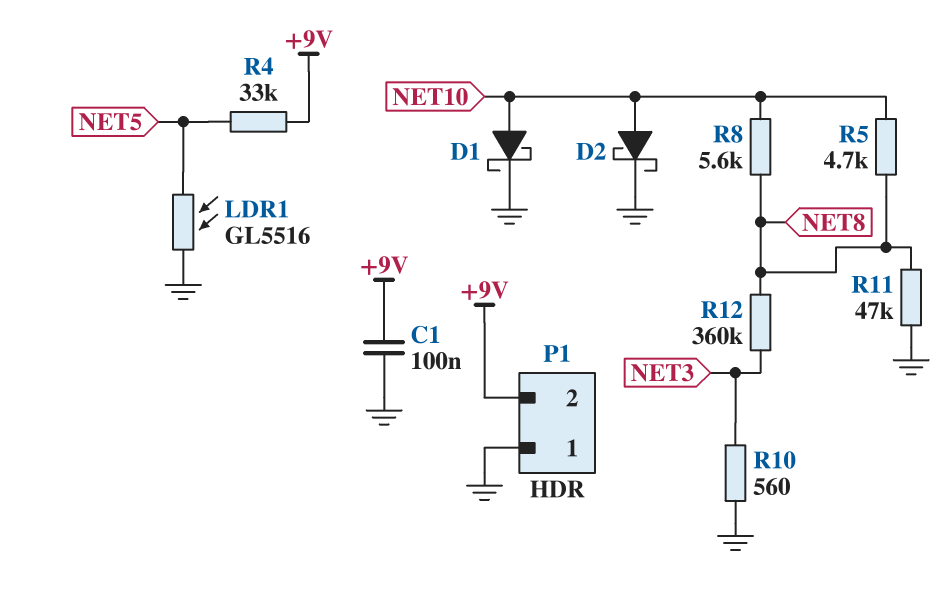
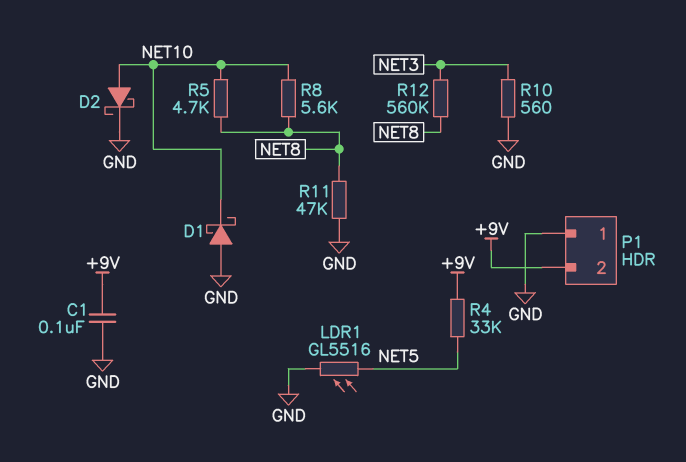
D1: schottky (A NET10, K GND) -> schottky (A GND, K NET10)
R12: 360k (NET3, NET8) -> 560k (NET3, NET8)

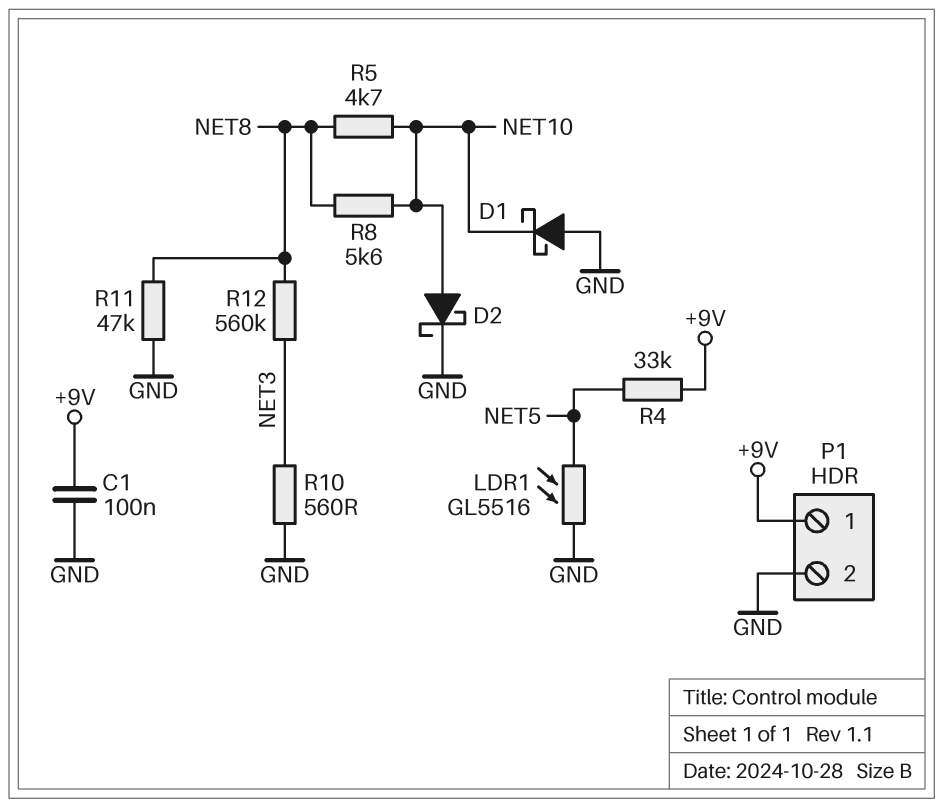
P1 pin 1: GND -> +9V
P1 pin 2: +9V -> GND

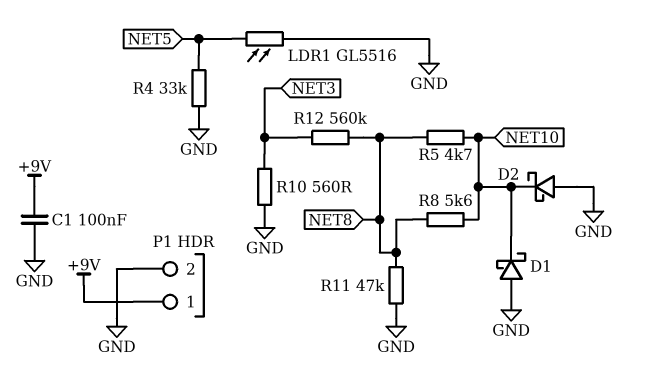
D2: schottky (A NET10, K GND) -> schottky (A GND, K NET10)
R4: 33k (+9V, NET5) -> 33k (GND, NET5)

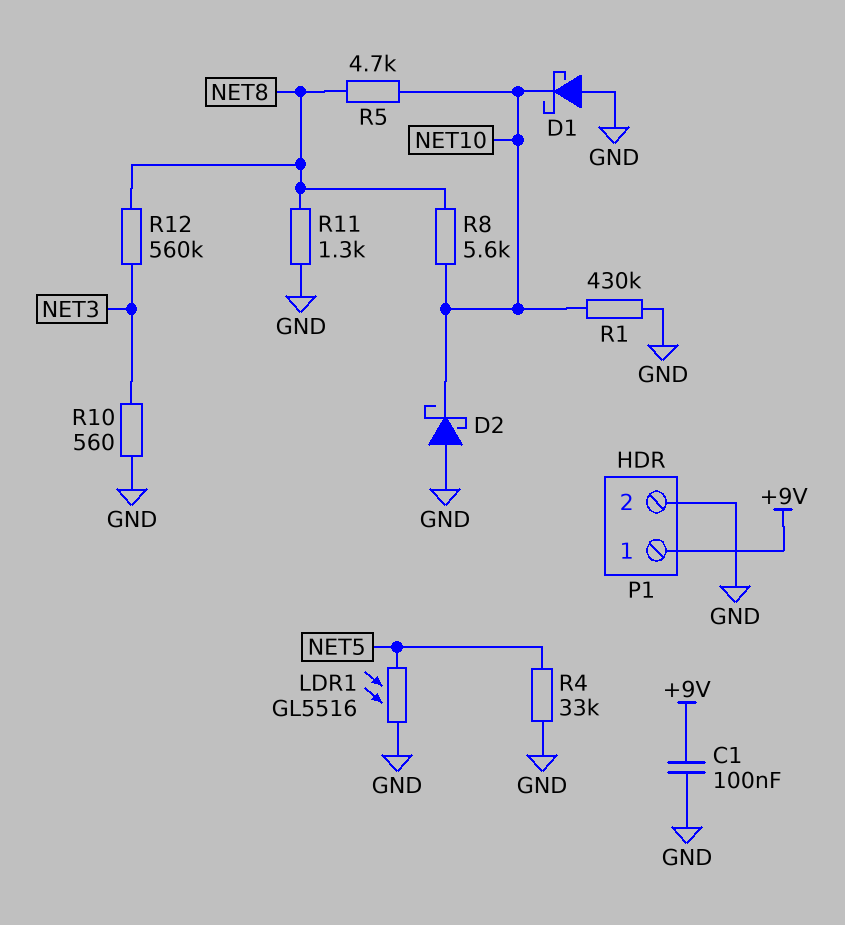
R1: none -> 430k (GND, NET10)
R11: 47k (GND, NET8) -> 1.3k (GND, NET8)

